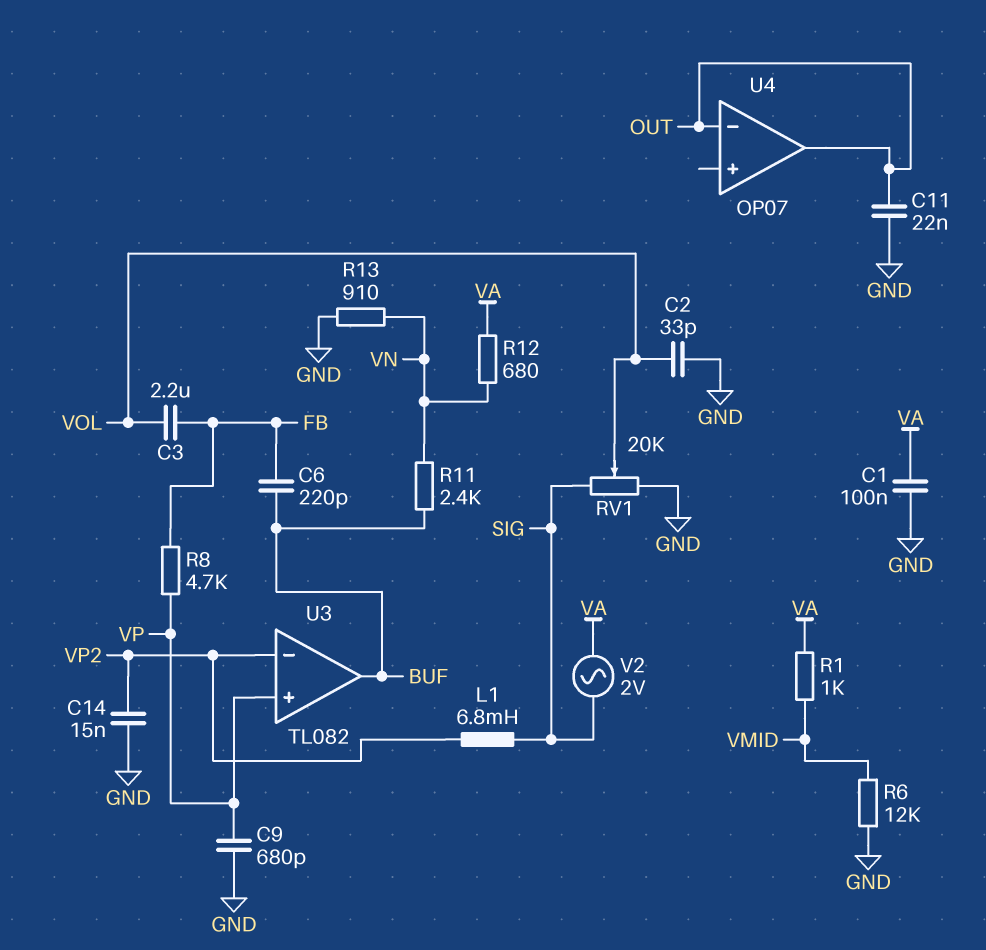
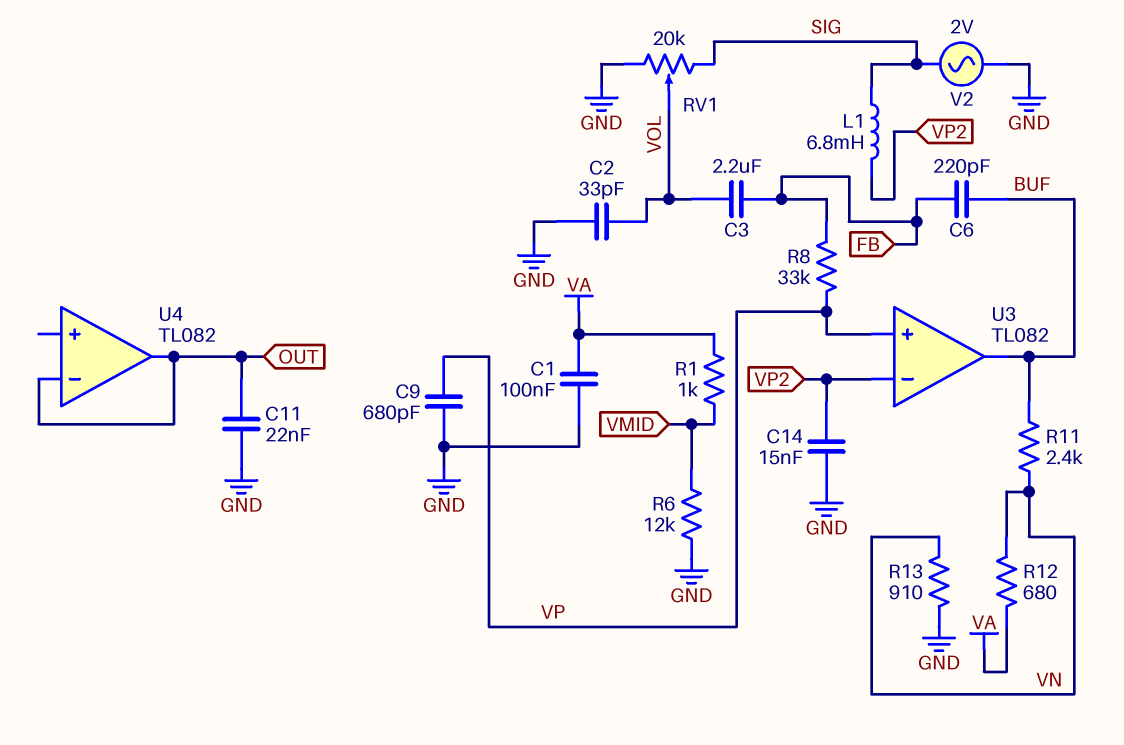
R8: 4.7k (FB, VP) -> 33k (FB, VP)
U4: OP07 -> TL082
V2: AC 2V (SIG, VA) -> AC 2V (GND, SIG)

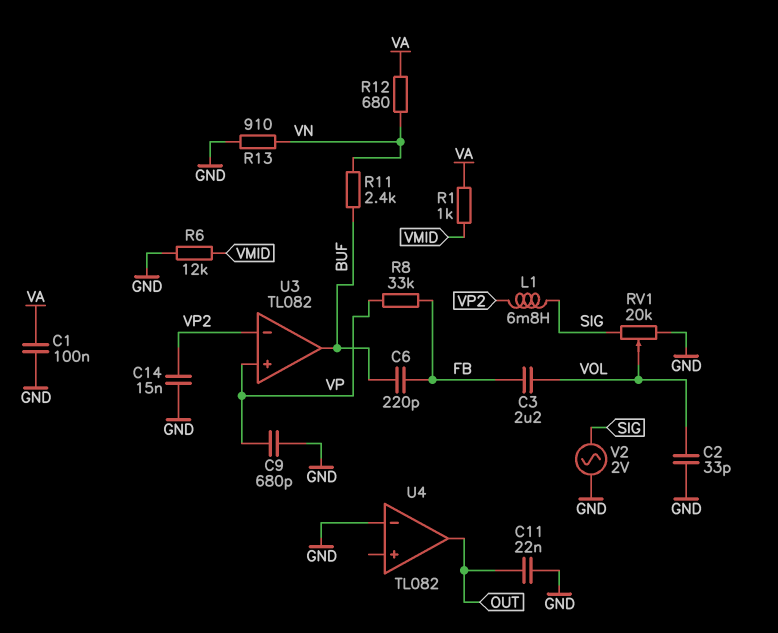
U4 pin in-: OUT -> GND

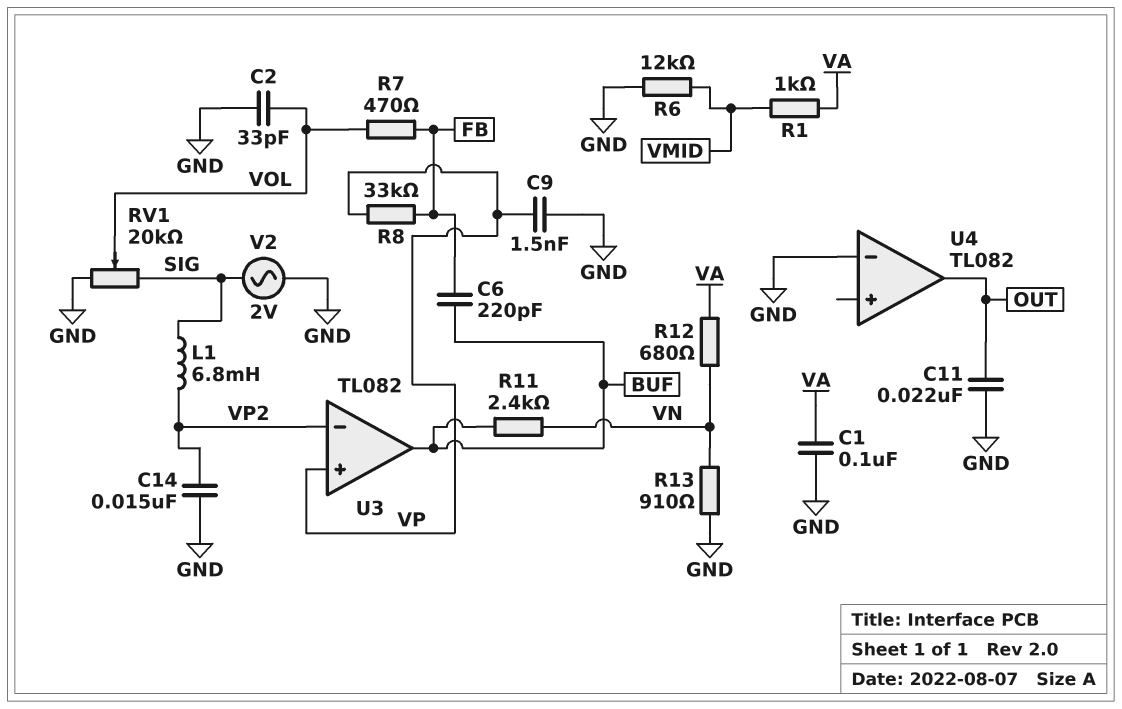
C3: 2.2uF (FB, VOL) -> none
C9: 680pF (GND, VP) -> 1.5nF (GND, VP)
R7: none -> 470 (FB, VOL)

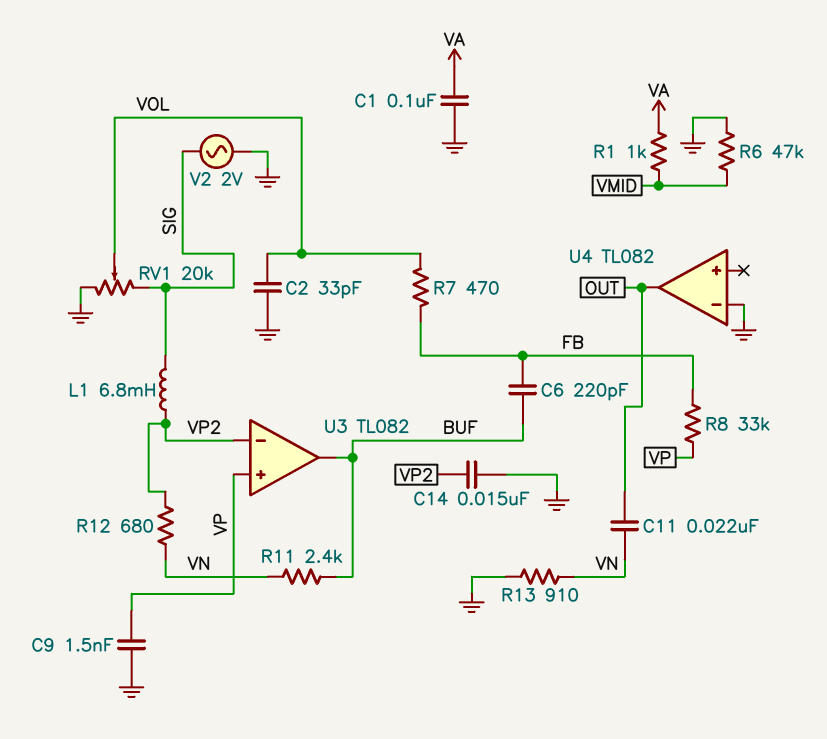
C11: 22nF (GND, OUT) -> 22nF (OUT, VN)
R6: 12k (GND, VMID) -> 47k (GND, VMID)
R12: 680 (VA, VN) -> 680 (VN, VP2)

